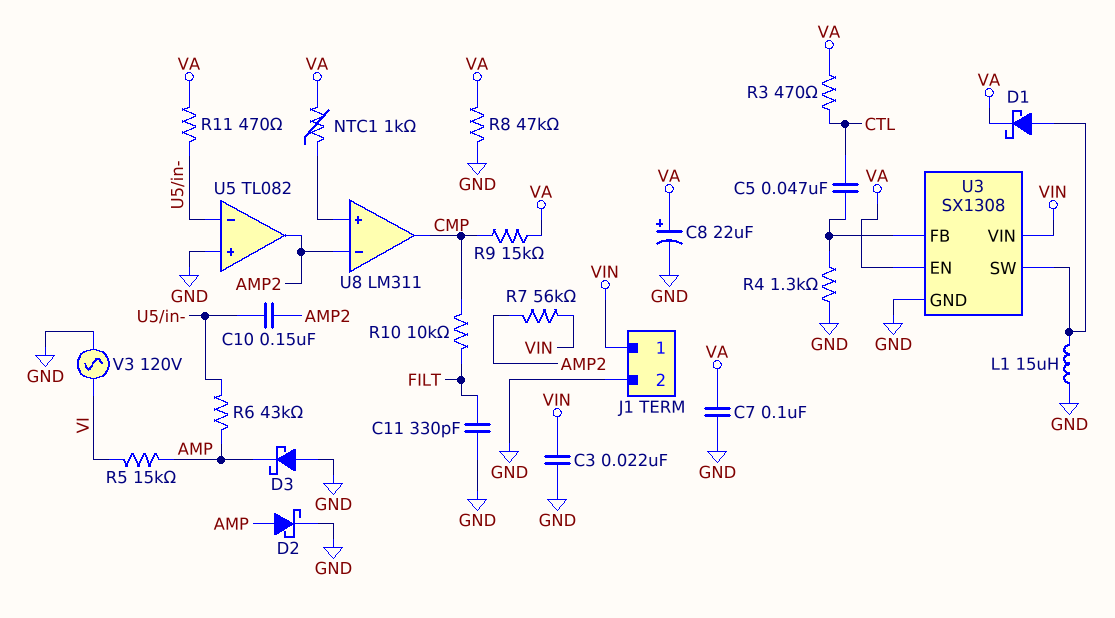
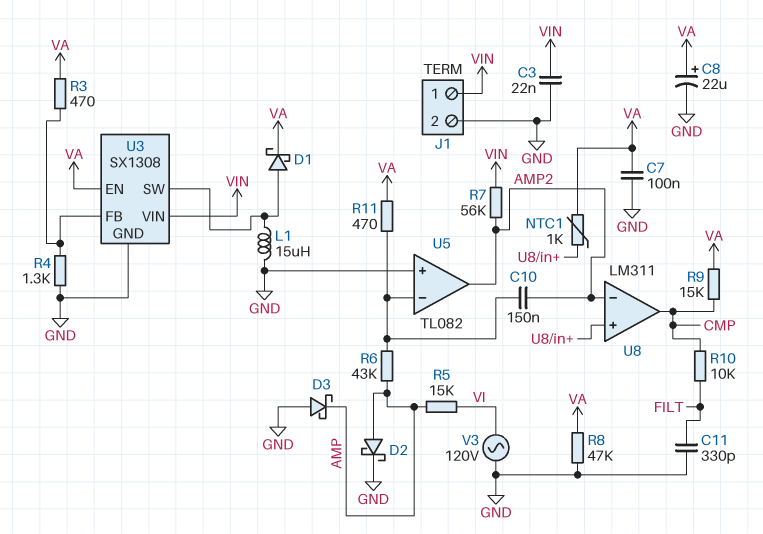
C5: 47nF (CTL, U3/FB) -> none
R3: 470 (CTL, VA) -> 470 (U3/FB, VA)

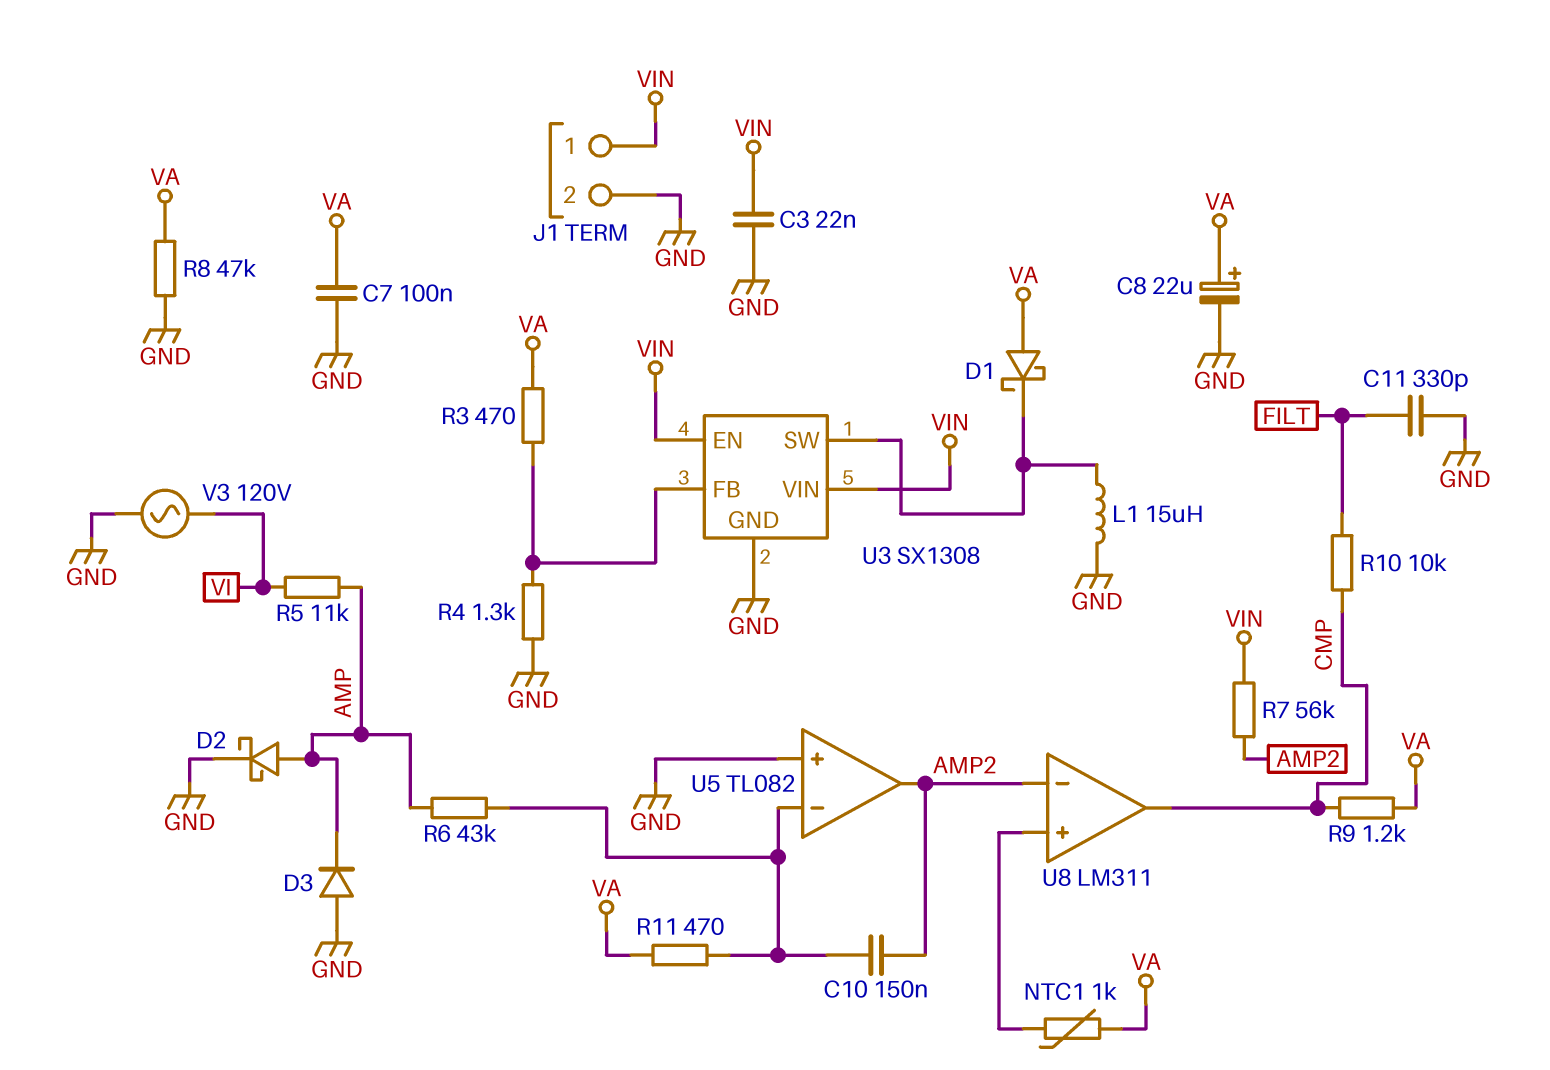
D1: schottky (A U3/SW, K VA) -> schottky (A VA, K U3/SW)
D3: schottky (A GND, K AMP) -> diode (A GND, K AMP)
R5: 15k (AMP, VI) -> 11k (AMP, VI)
R9: 15k (CMP, VA) -> 1.2k (CMP, VA)
U3 pin EN: VA -> VIN

